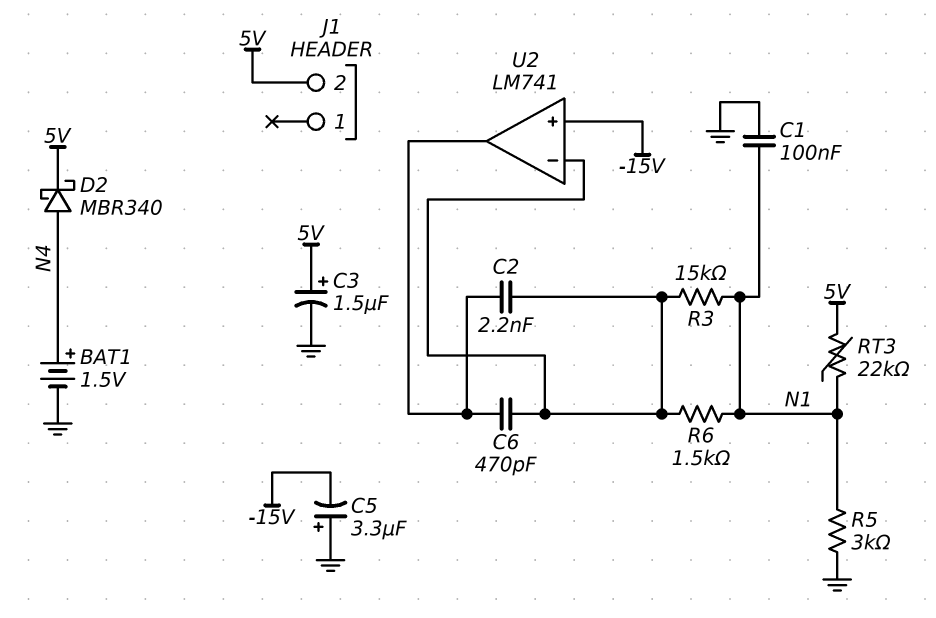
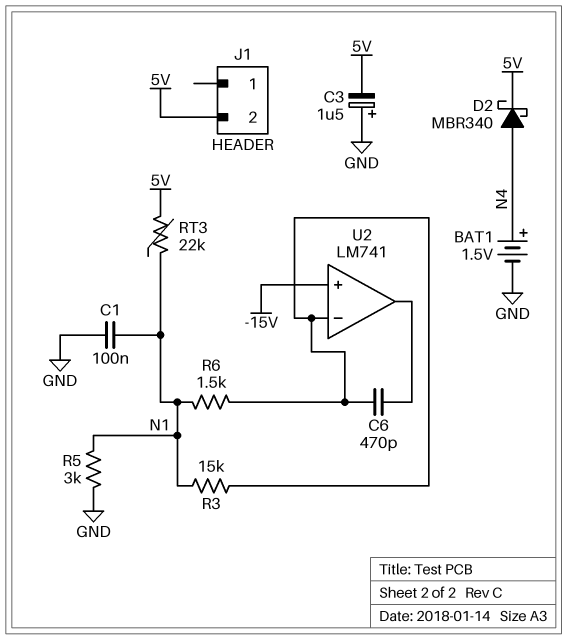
C2: 2.2nF (U2/in-, U2/out) -> none
C3: 1.5uF (plus 5V, minus GND) -> 1.5uF (plus GND, minus 5V)
C5: 3.3uF (plus GND, minus -15V) -> none

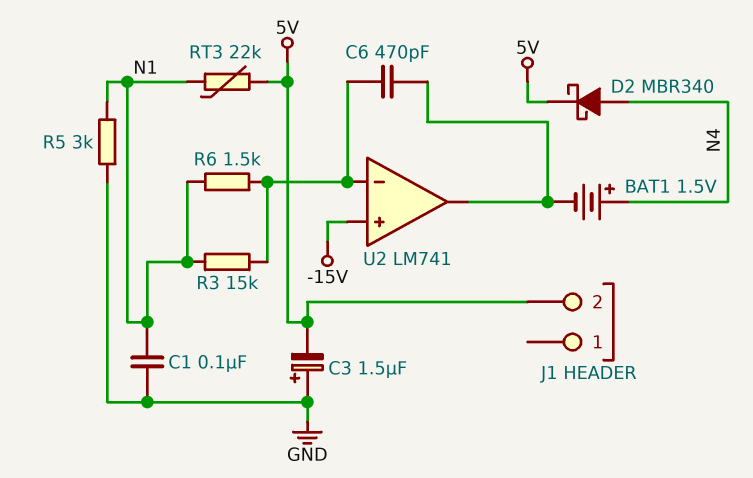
BAT1: 1.5V (plus N4, minus GND) -> 1.5V (plus N4, minus U2/out)

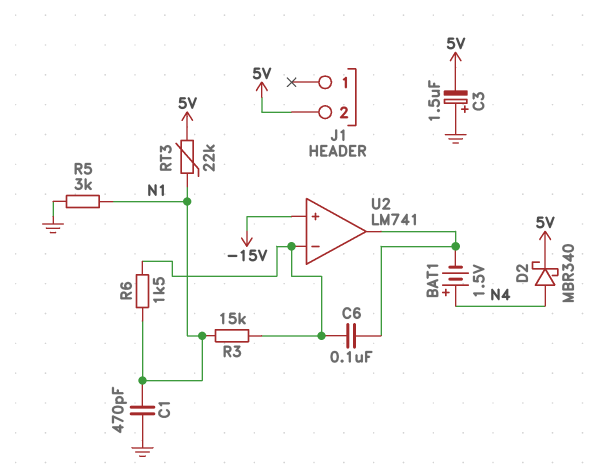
C1: 100nF (GND, N1) -> 470pF (GND, N1)
C6: 470pF (U2/in-, U2/out) -> 100nF (U2/in-, U2/out)

